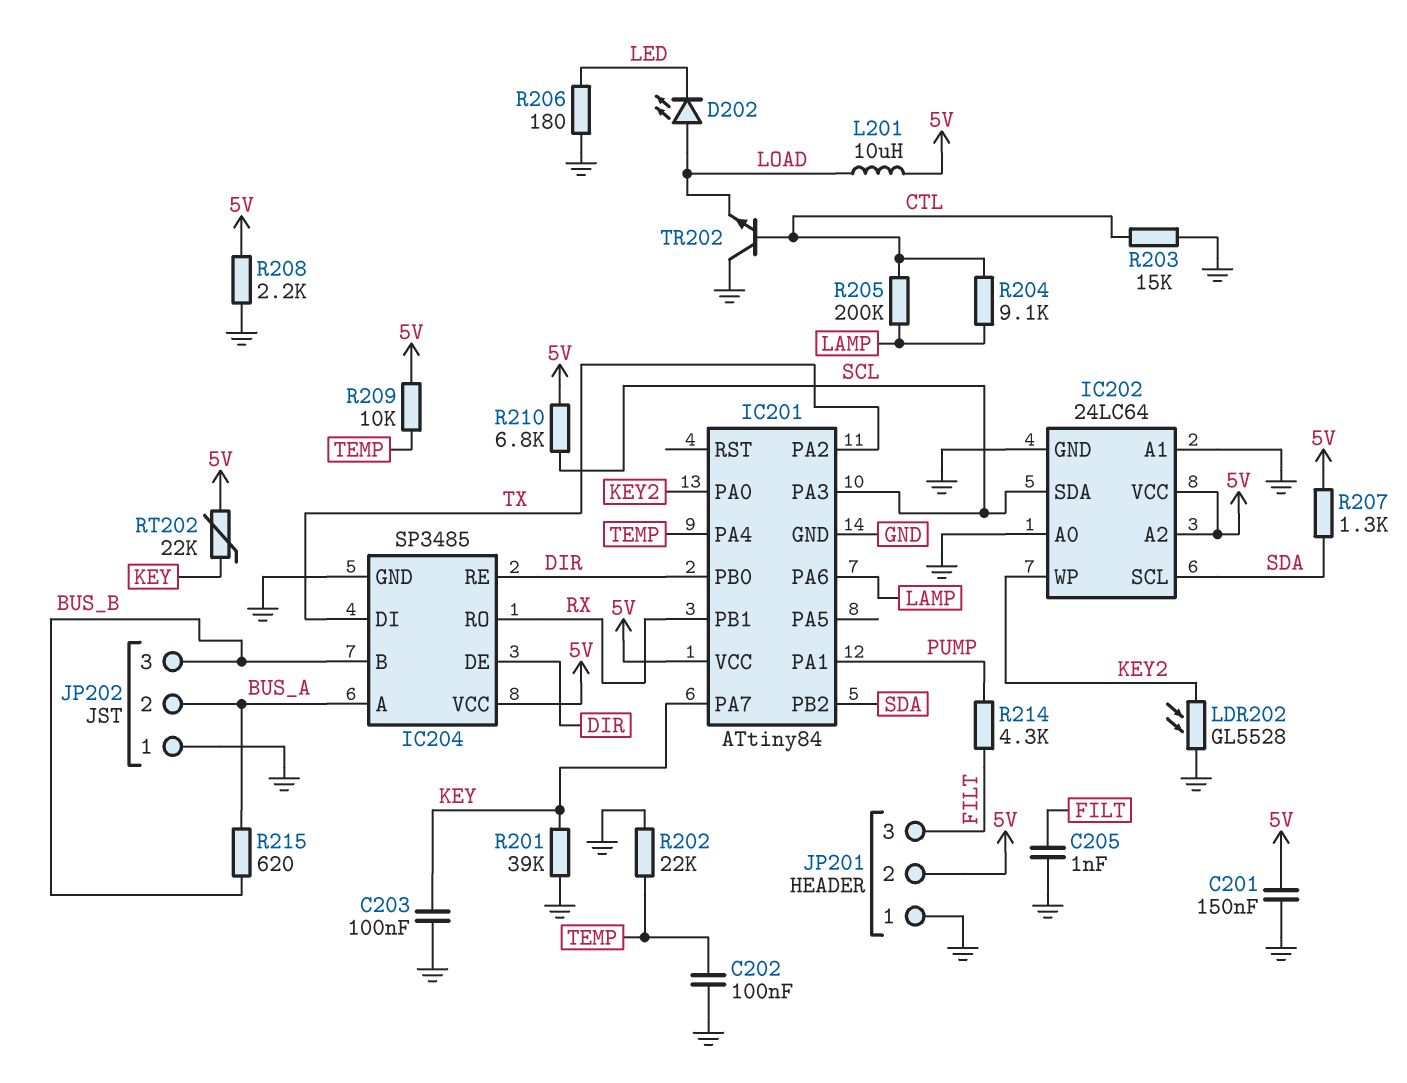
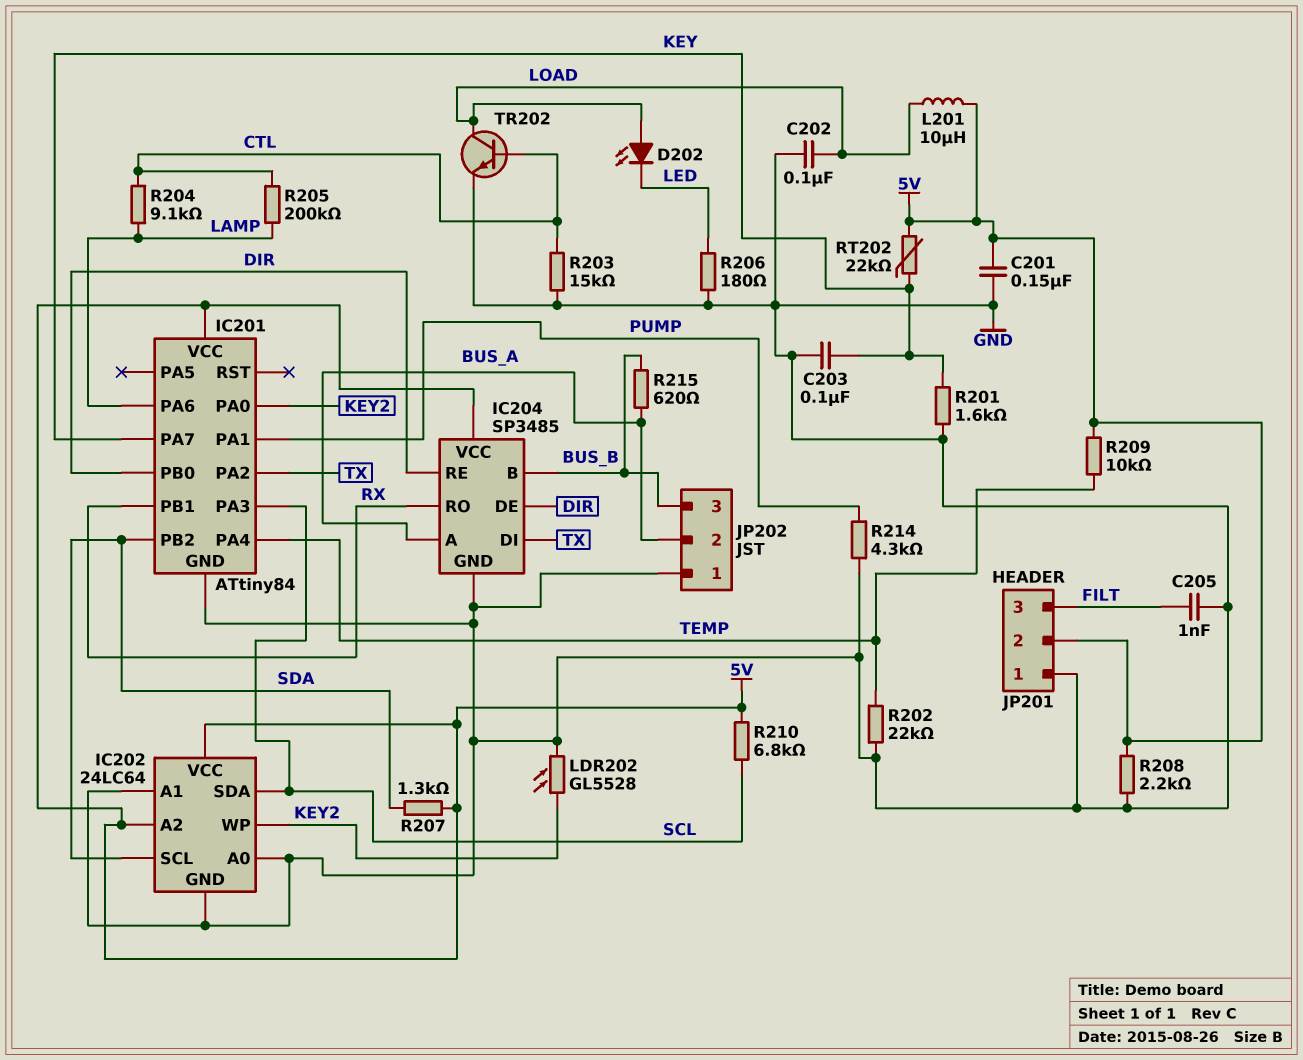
C202: 100nF (GND, TEMP) -> 100nF (GND, LOAD)
R201: 39k (GND, KEY) -> 1.6k (GND, KEY)
R214: 4.3k (FILT, PUMP) -> 4.3k (GND, PUMP)
TR202: NPN (B CTL, C GND, E LOAD) -> NPN (B CTL, C LOAD, E GND)

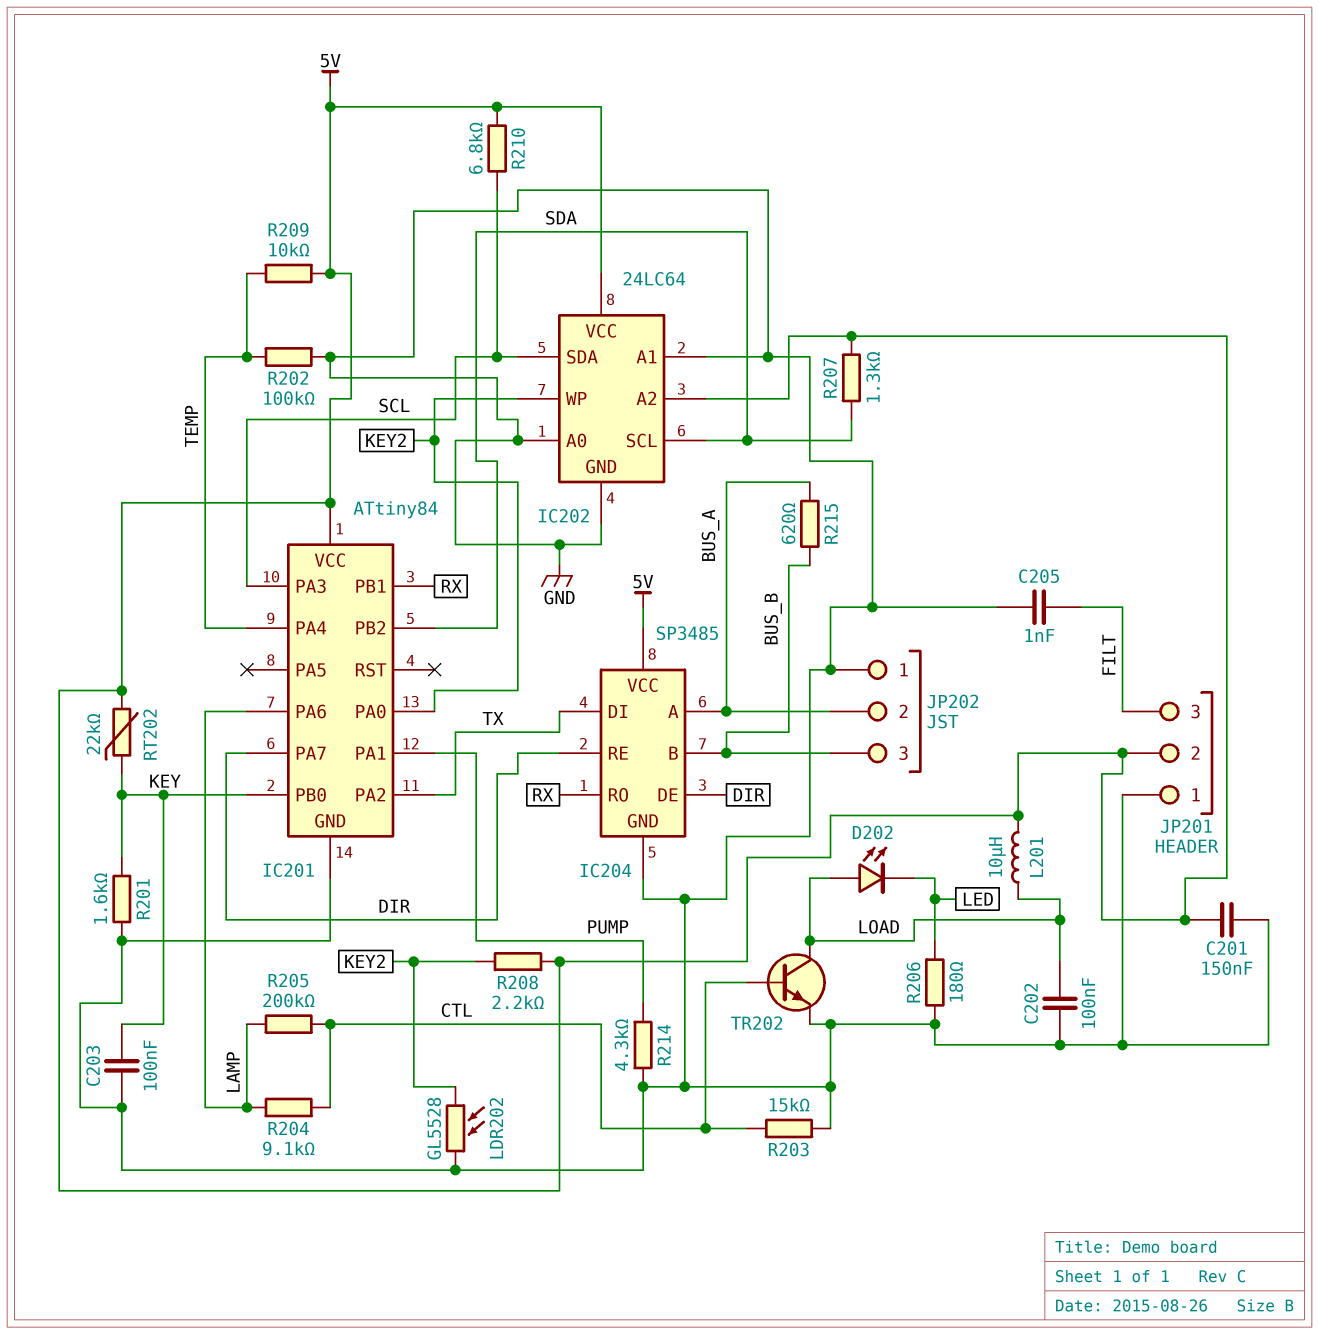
IC201 pin PA7: KEY -> DIR
IC201 pin PB0: DIR -> KEY
R202: 22k (GND, TEMP) -> 100k (GND, TEMP)
R208: 2.2k (5V, GND) -> 2.2k (5V, KEY2)

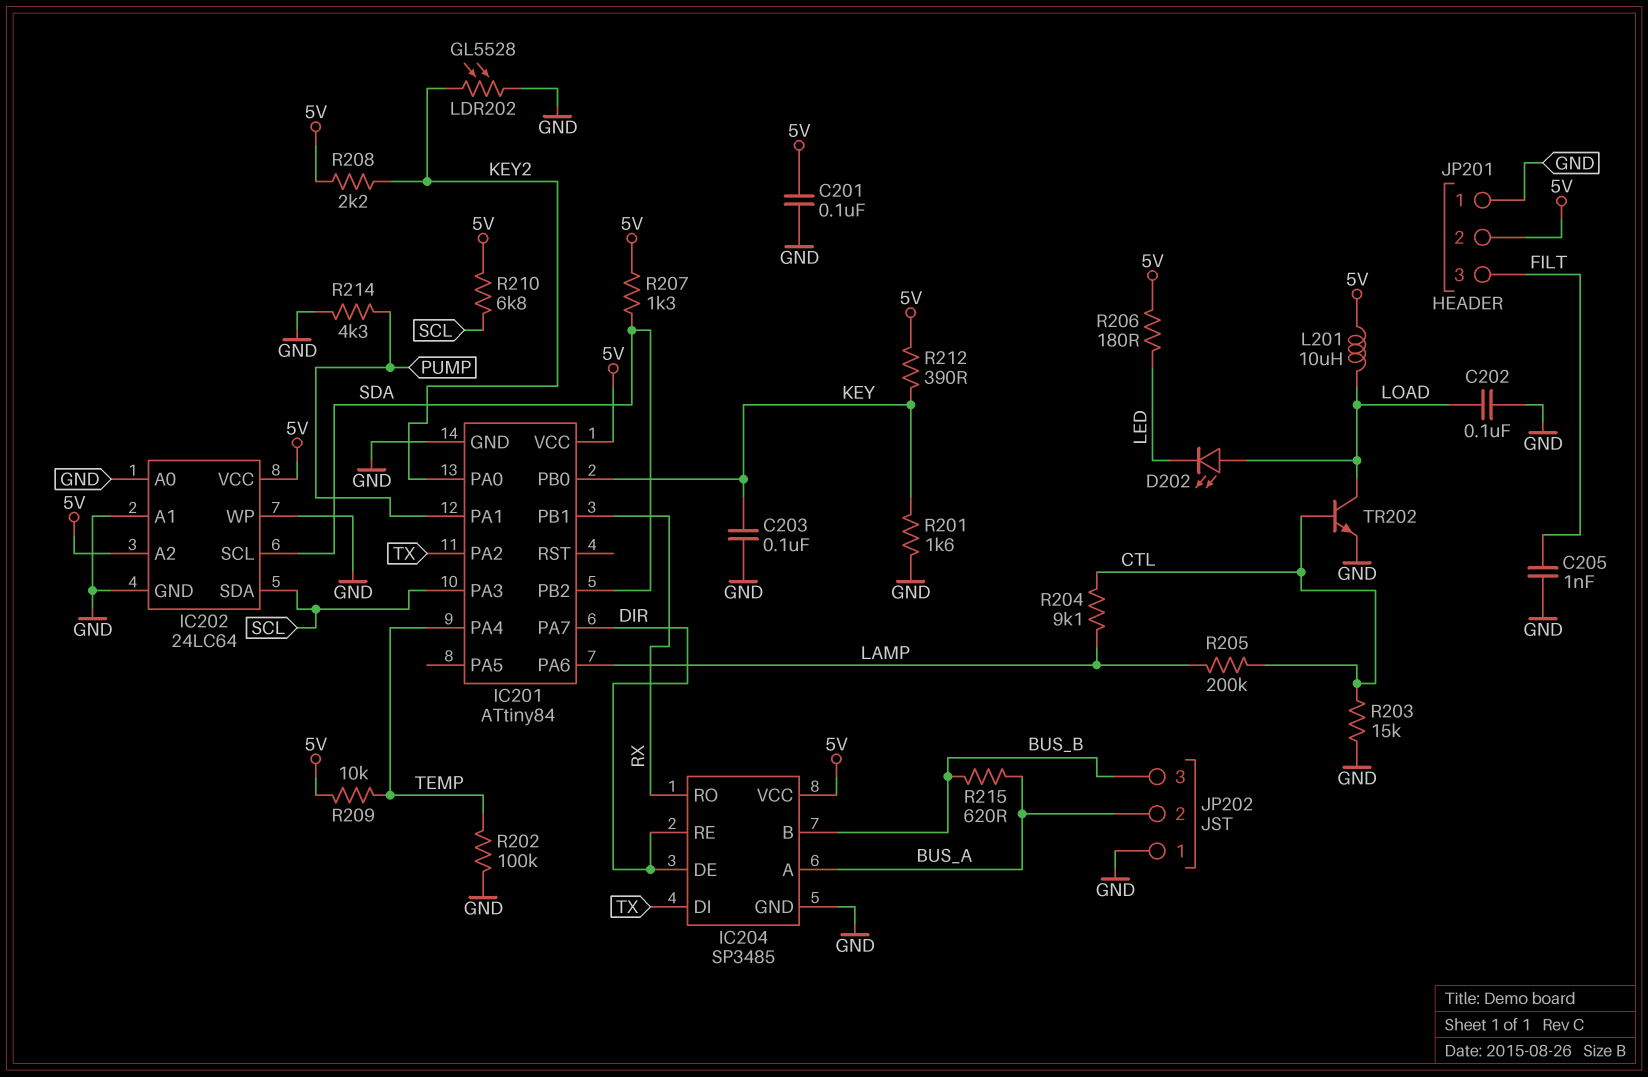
C201: 150nF (5V, GND) -> 100nF (5V, GND)
IC202 pin WP: KEY2 -> GND
R206: 180 (GND, LED) -> 180 (5V, LED)
R212: none -> 390 (5V, KEY)
RT202: 22k (5V, KEY) -> none

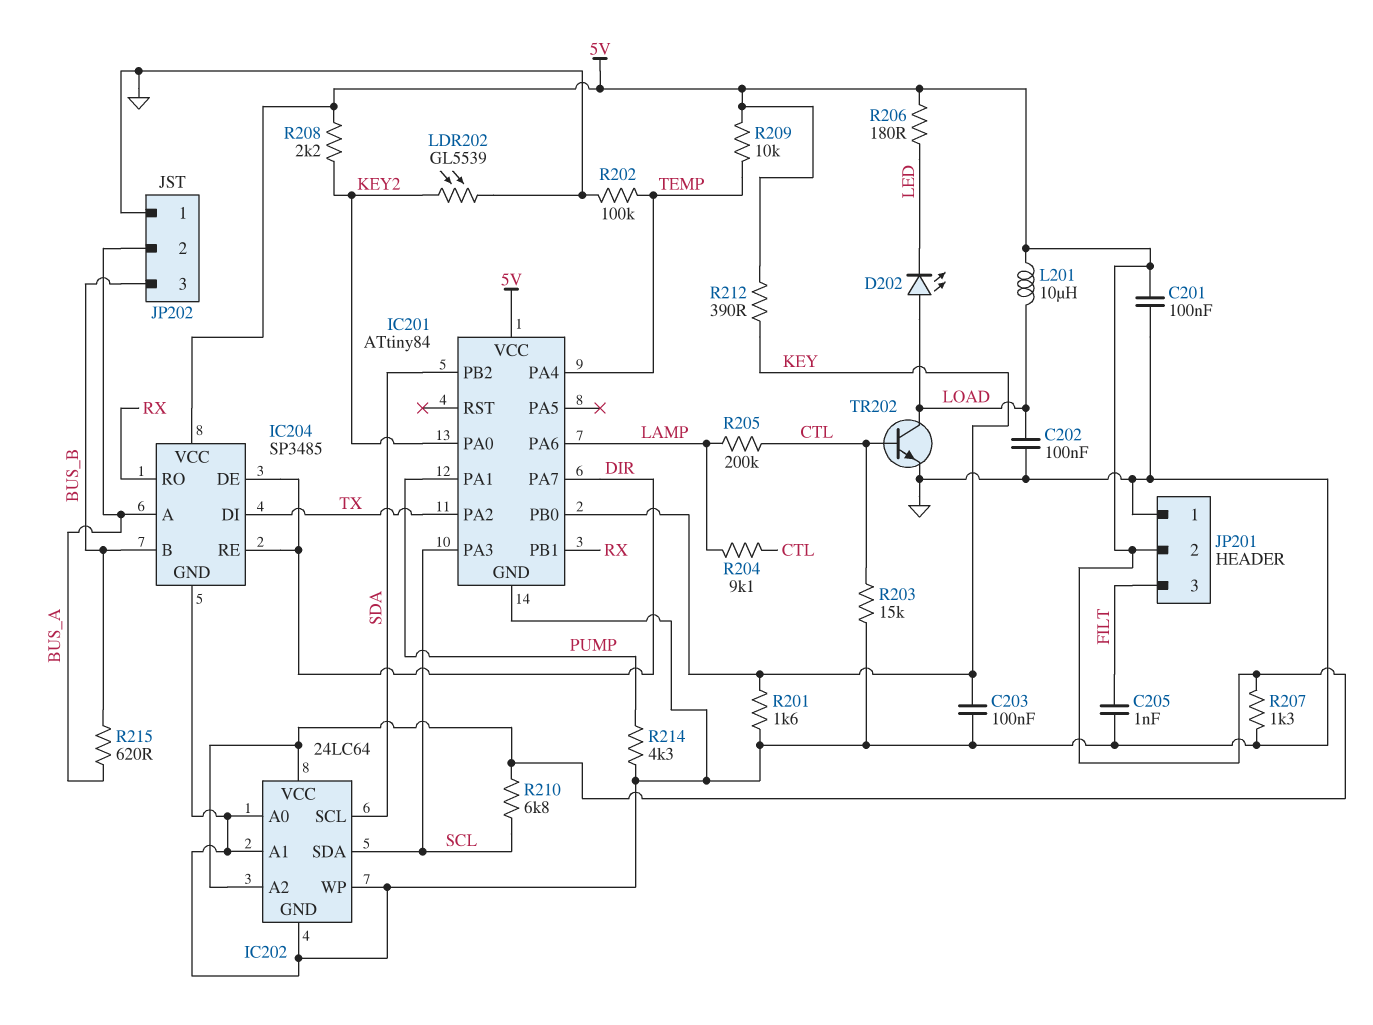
LDR202: GL5528 (GND, KEY2) -> GL5539 (GND, KEY2)
R207: 1.3k (5V, SDA) -> 1.3k (5V, GND)

